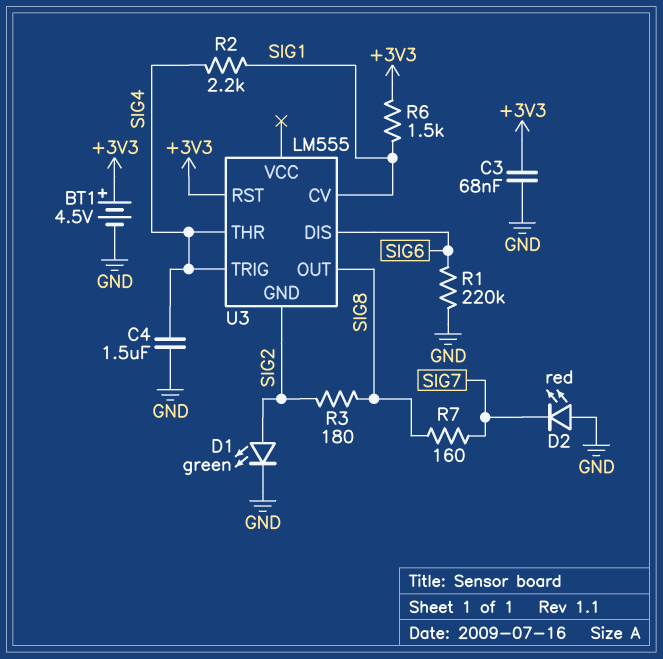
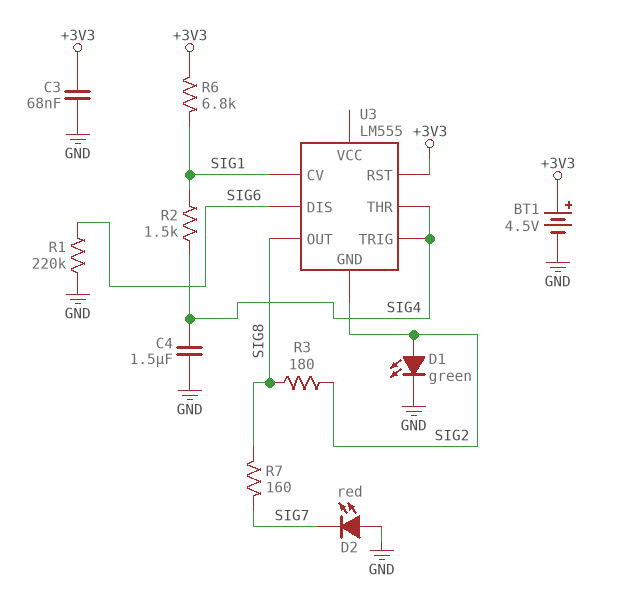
R2: 2.2k (SIG1, SIG4) -> 1.5k (SIG1, SIG4)
R6: 1.5k (+3V3, SIG1) -> 6.8k (+3V3, SIG1)

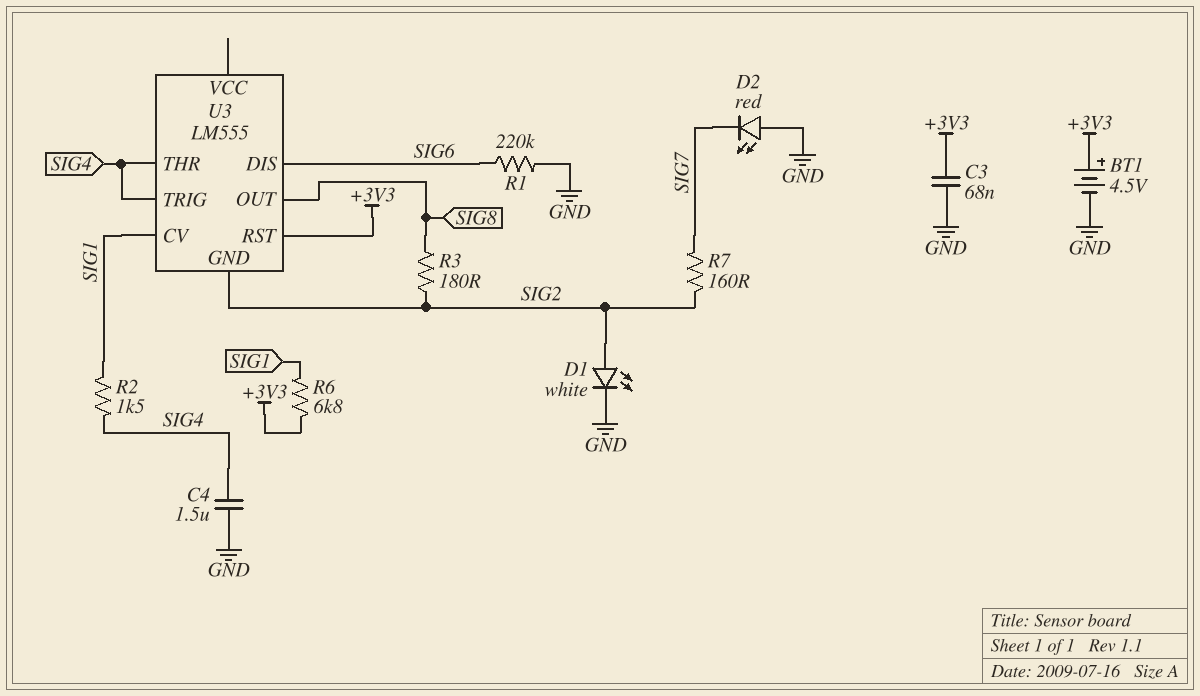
D1: LED green (A SIG2, K GND) -> LED white (A SIG2, K GND)
R7: 160 (SIG7, SIG8) -> 160 (SIG2, SIG7)

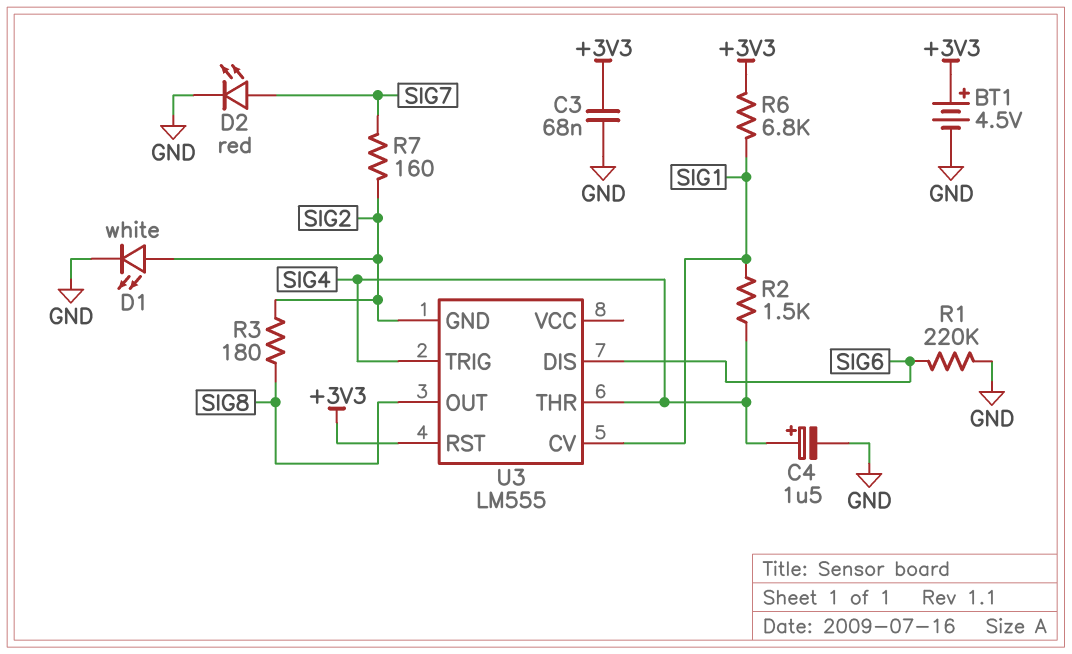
C4: 1.5uF (GND, SIG4) -> 1.5uF (plus SIG4, minus GND)
D2: LED red (A GND, K SIG7) -> LED red (A SIG7, K GND)

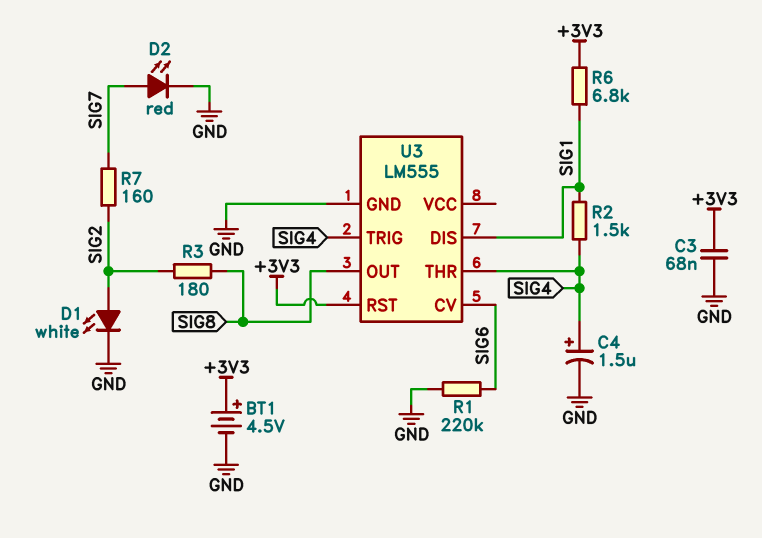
U3 pin CV: SIG1 -> SIG6
U3 pin DIS: SIG6 -> SIG1
U3 pin GND: SIG2 -> GND

